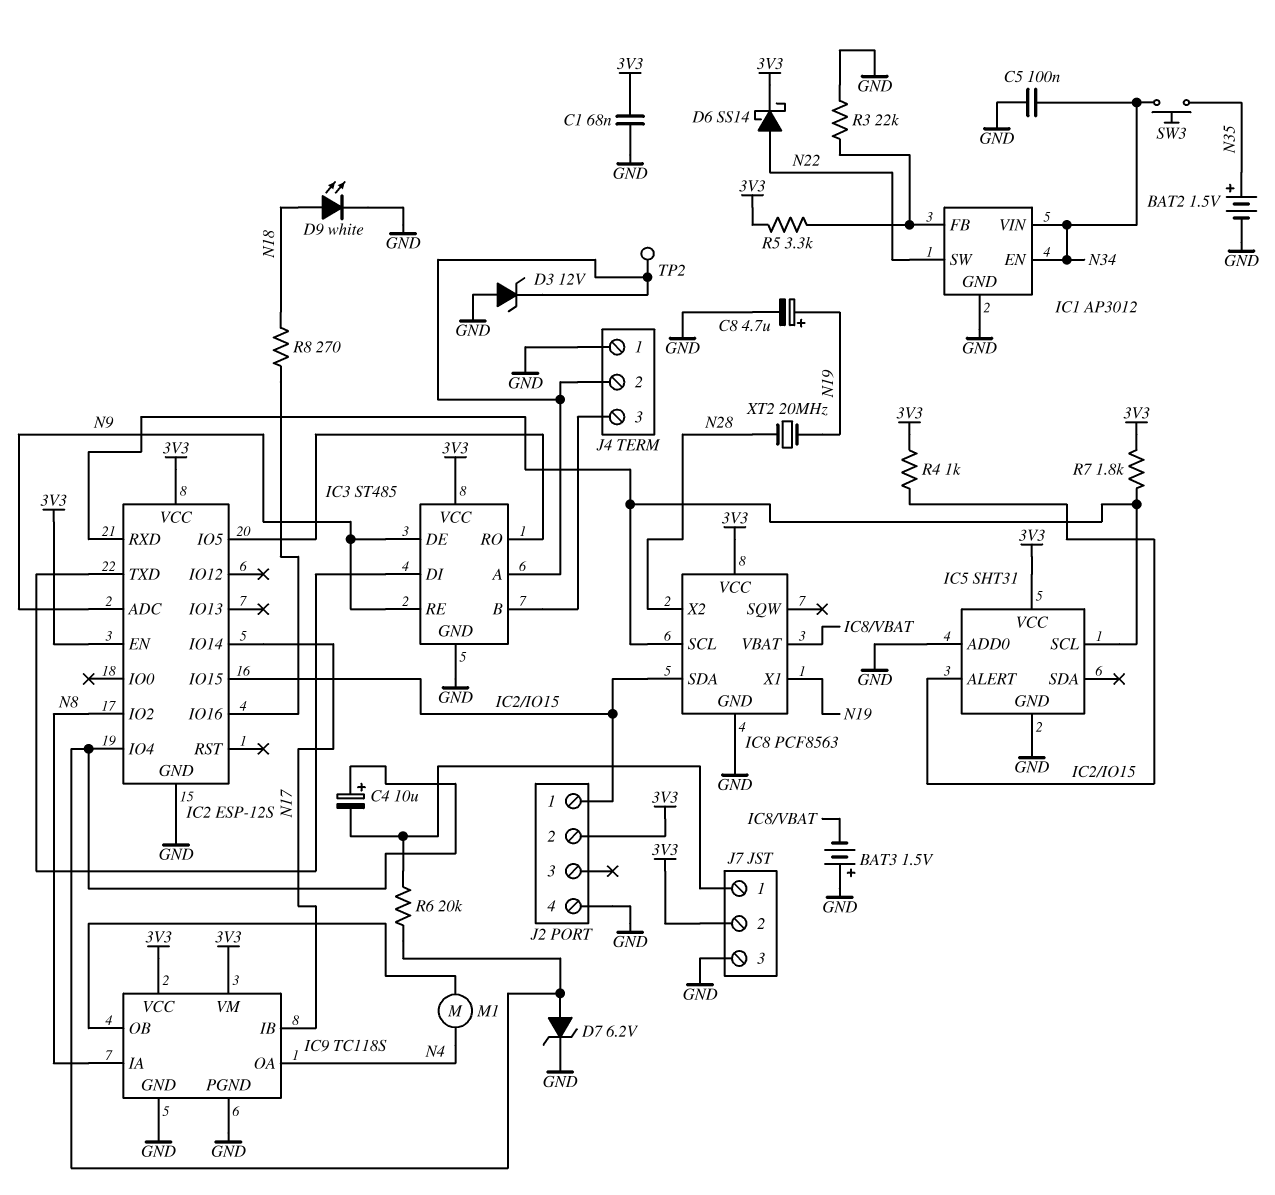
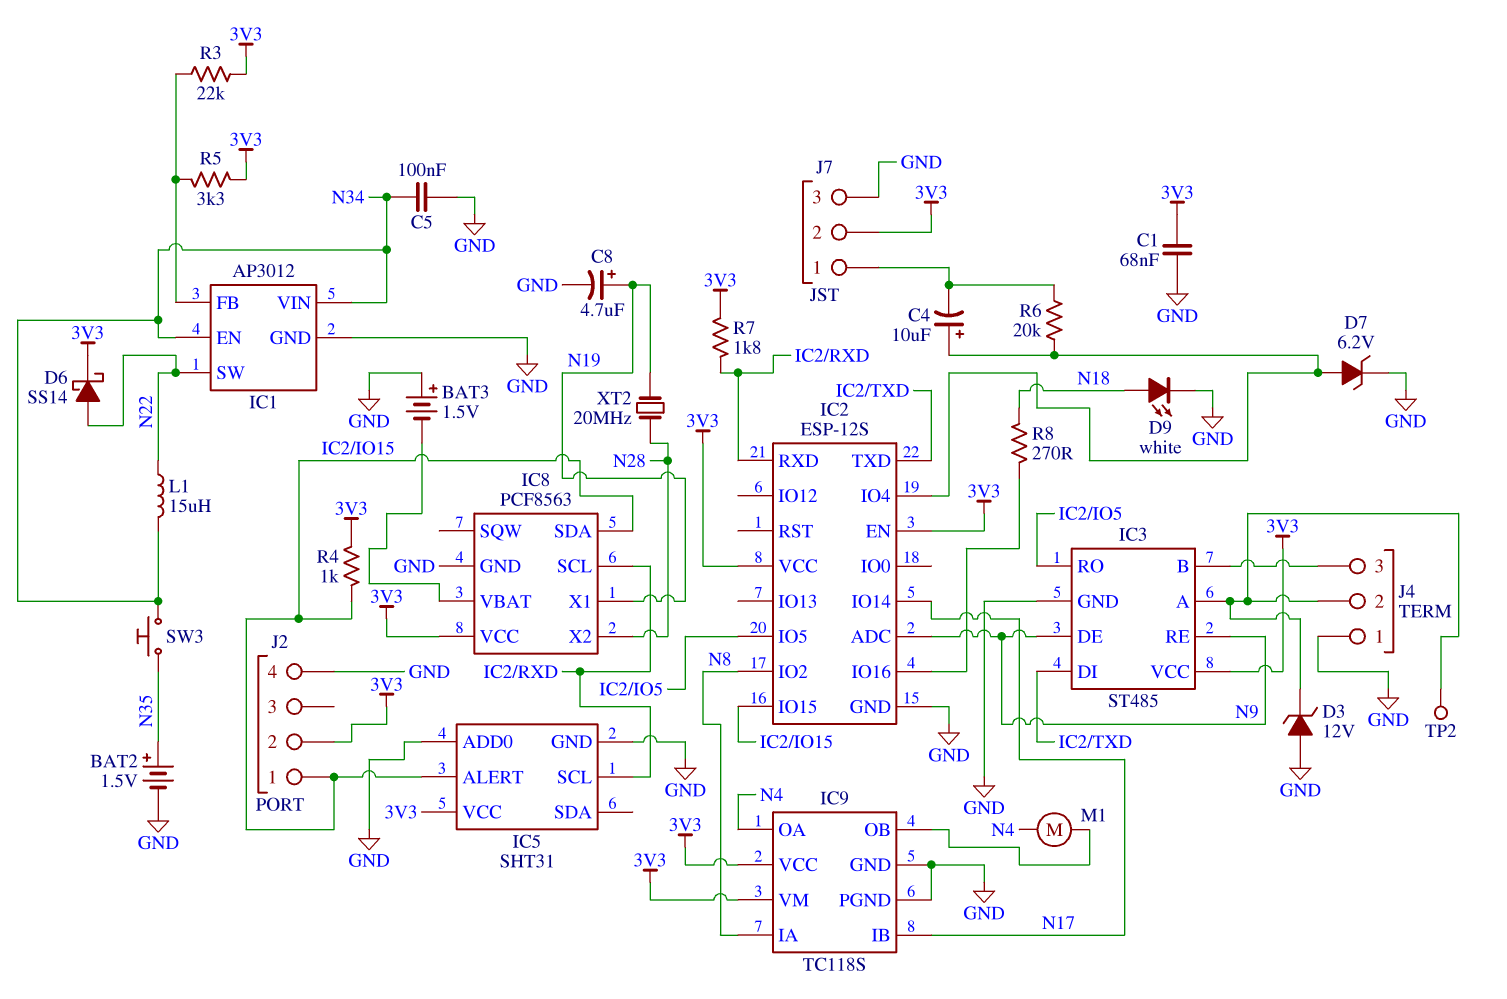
L1: none -> 15uH (N22, N34)
R3: 22k (GND, IC1/FB) -> 22k (3V3, IC1/FB)

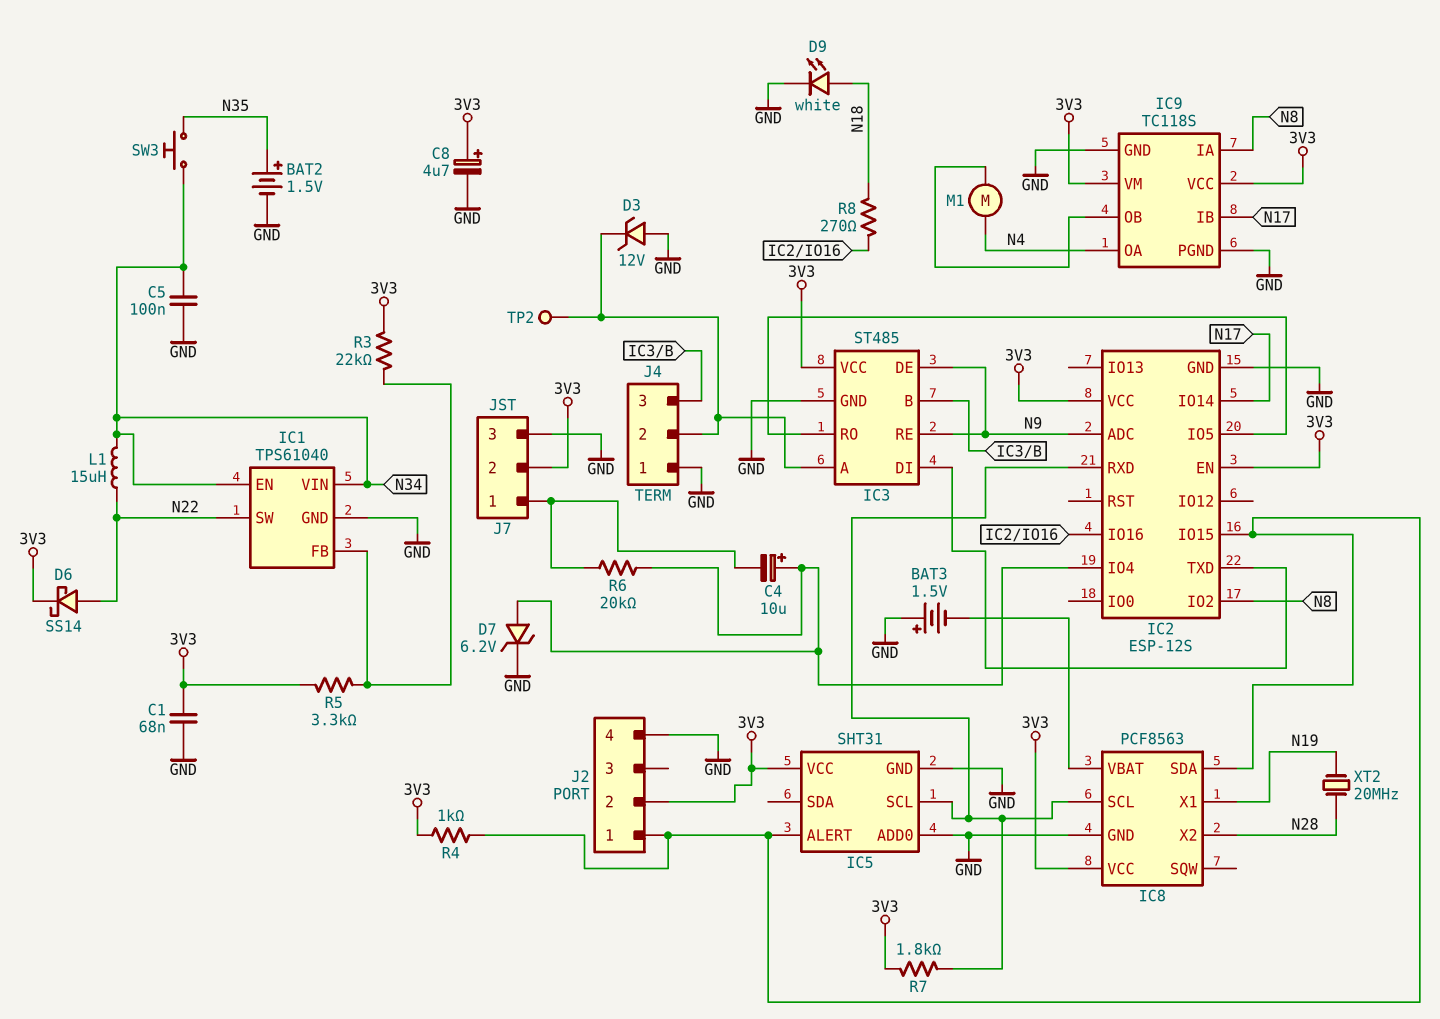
C8: 4.7uF (plus N19, minus GND) -> 4.7uF (plus 3V3, minus GND)
IC1: AP3012 -> TPS61040

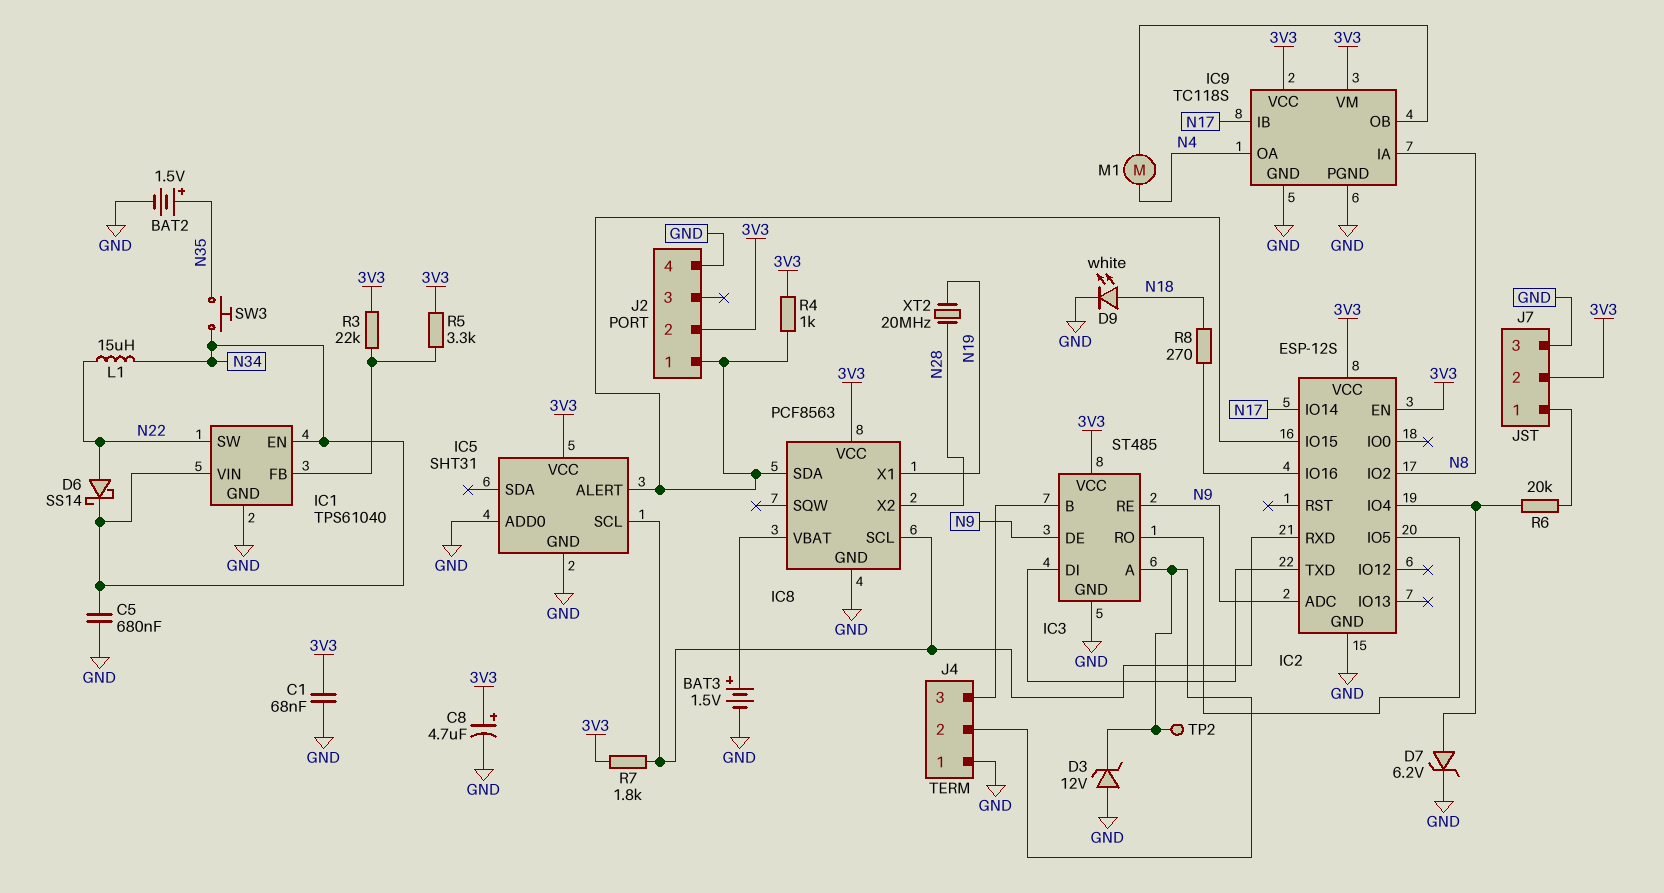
BAT3: 1.5V (plus GND, minus IC8/VBAT) -> 1.5V (plus IC8/VBAT, minus GND)
C4: 10uF (plus IC2/IO4, minus J7/1) -> none
C5: 100nF (GND, N34) -> 680nF (GND, N34)
D6: schottky SS14 (A N22, K 3V3) -> schottky SS14 (A N22, K N34)

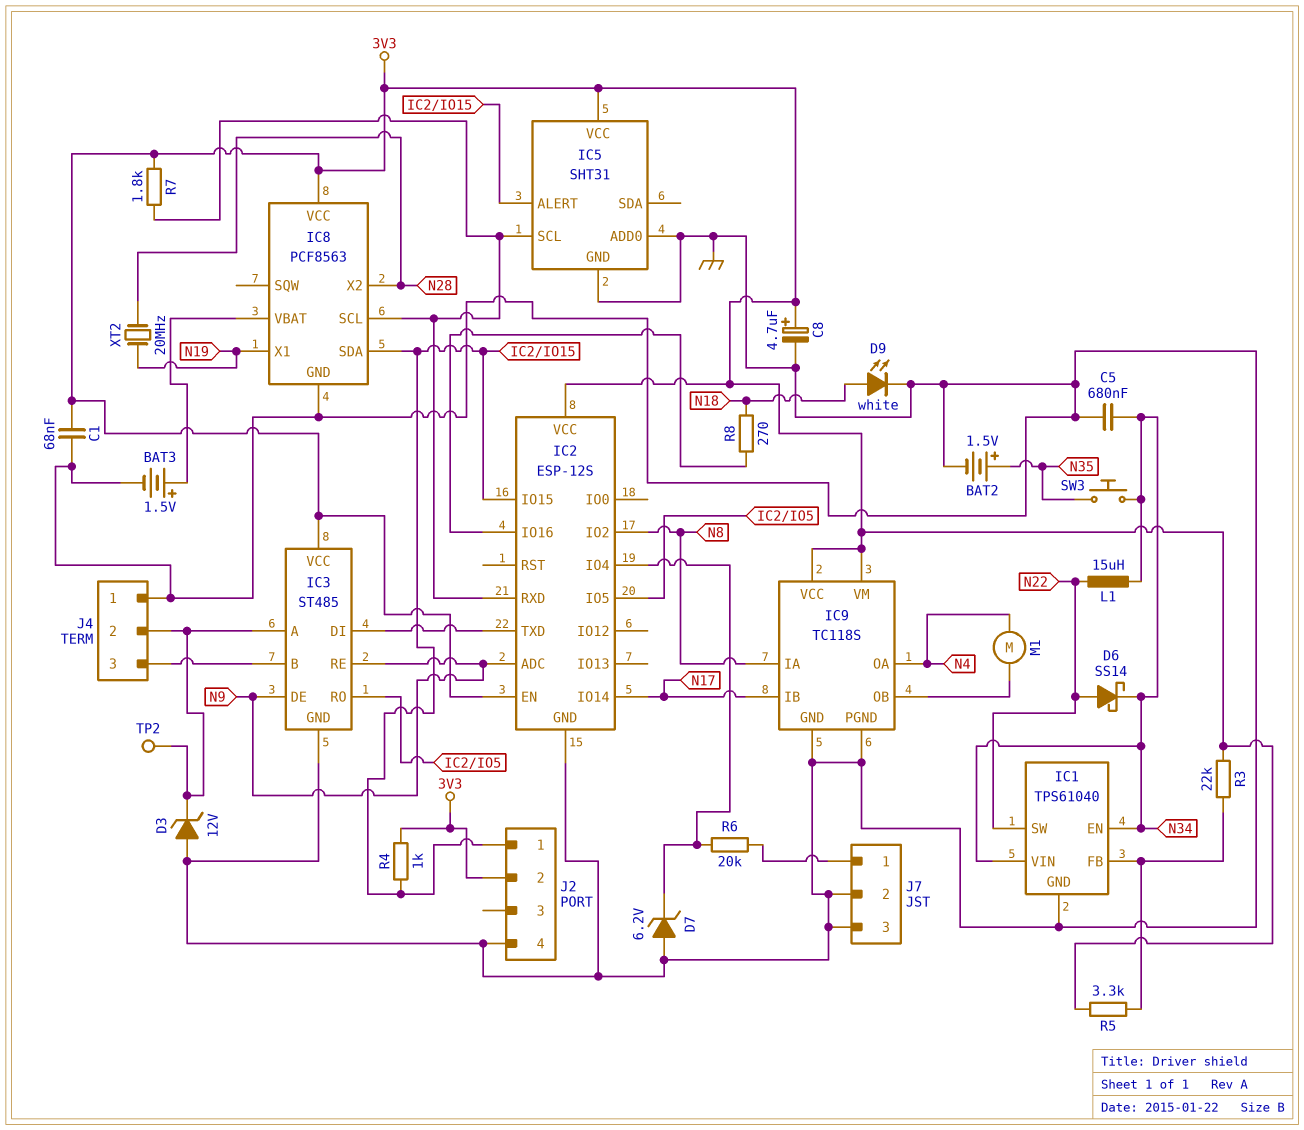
D7: zener 6.2V (A IC2/IO4, K GND) -> zener 6.2V (A GND, K IC2/IO4)
J7 pin 2: 3V3 -> GND

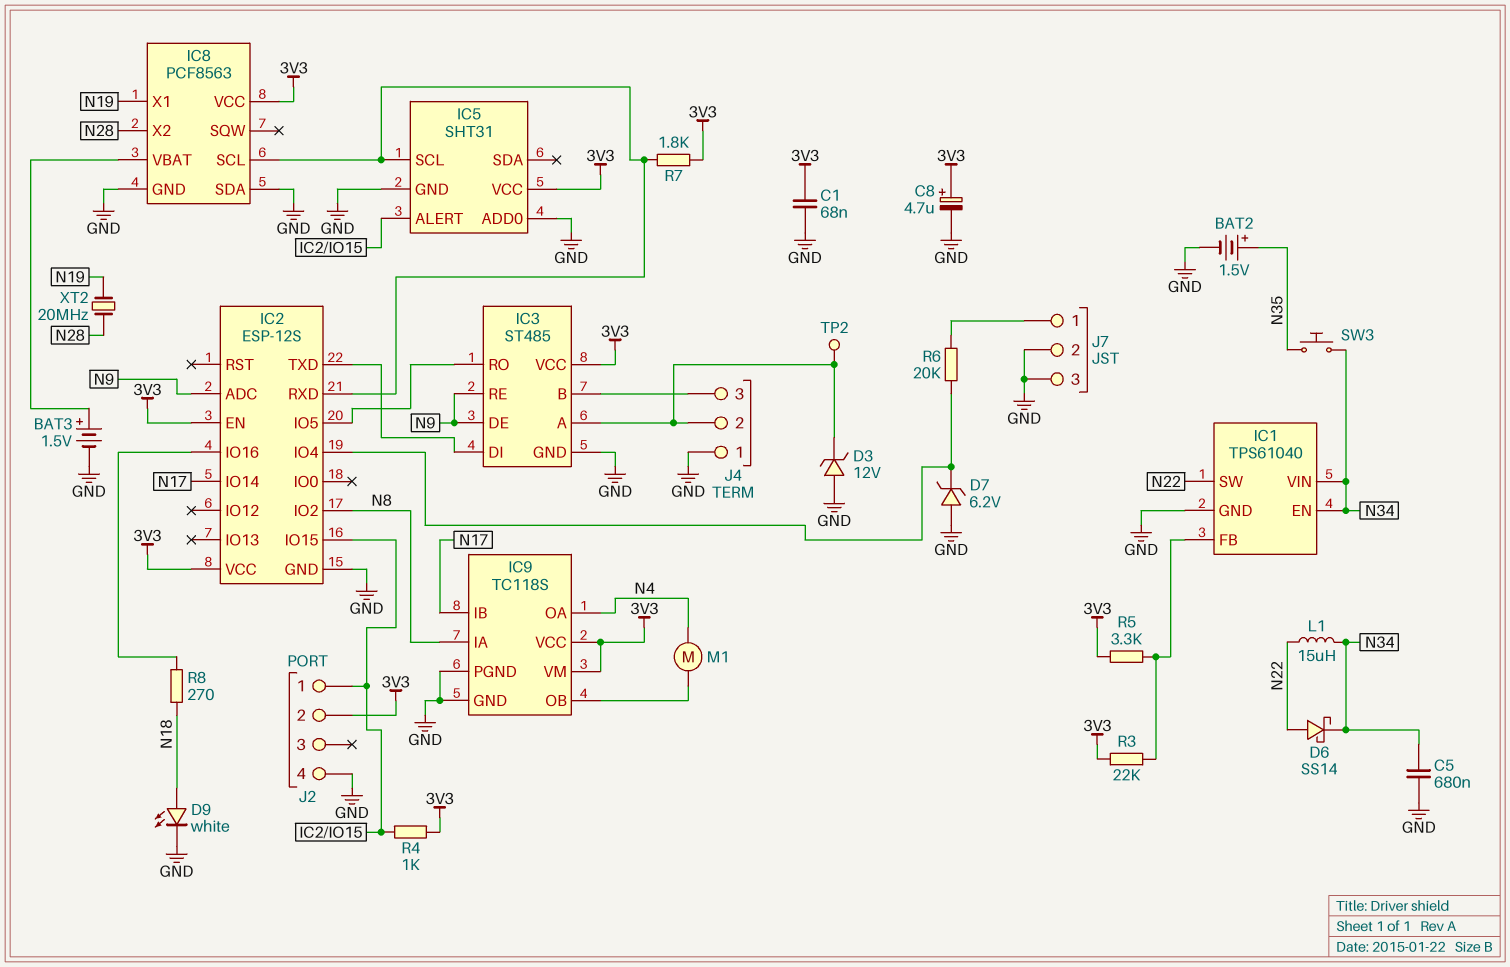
IC8 pin SDA: IC2/IO15 -> GND

